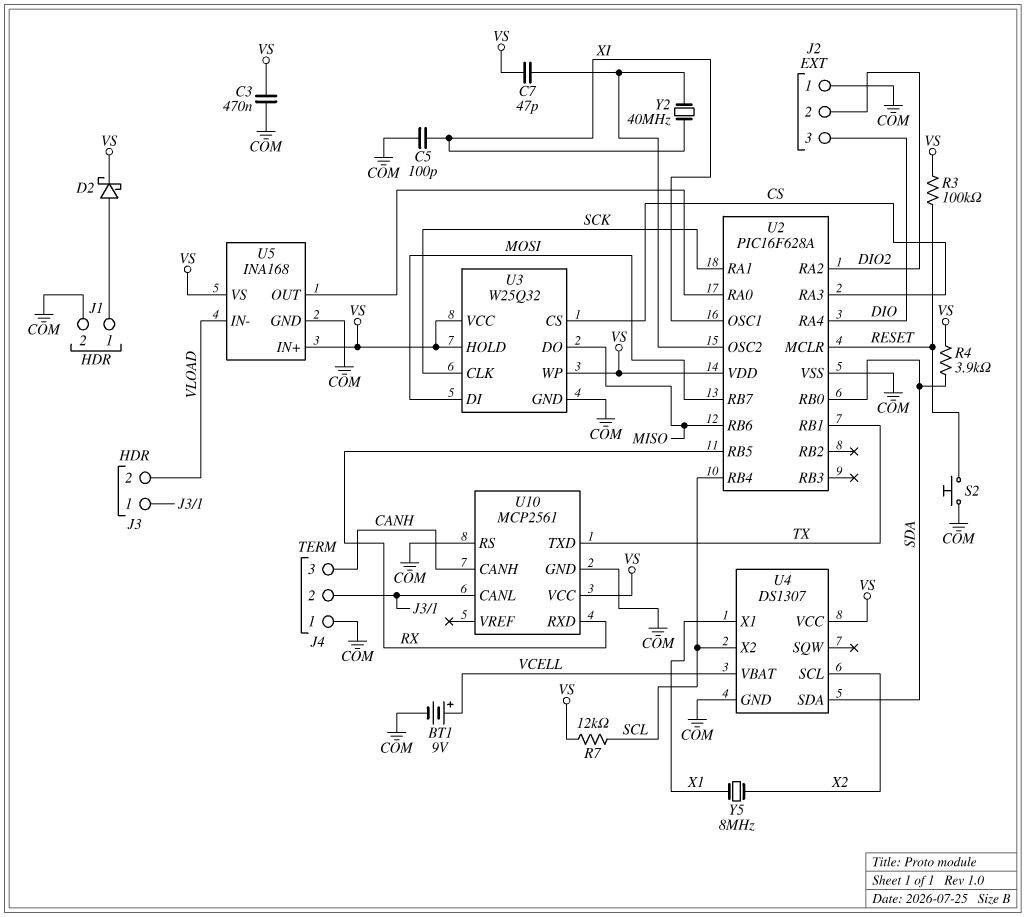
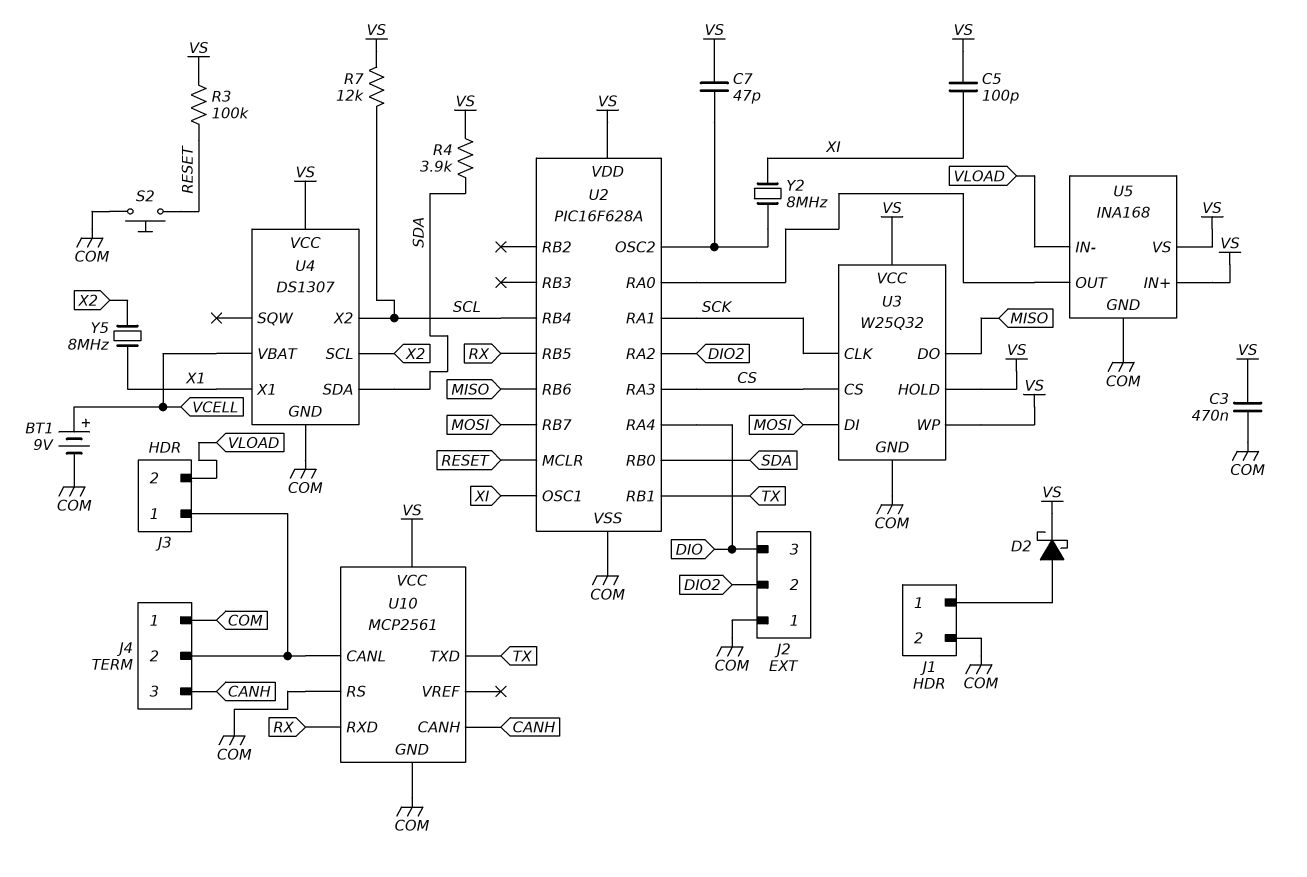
C5: 100pF (COM, XI) -> 100pF (VS, XI)
Y2: 40MHz (U2/OSC2, XI) -> 8MHz (U2/OSC2, XI)

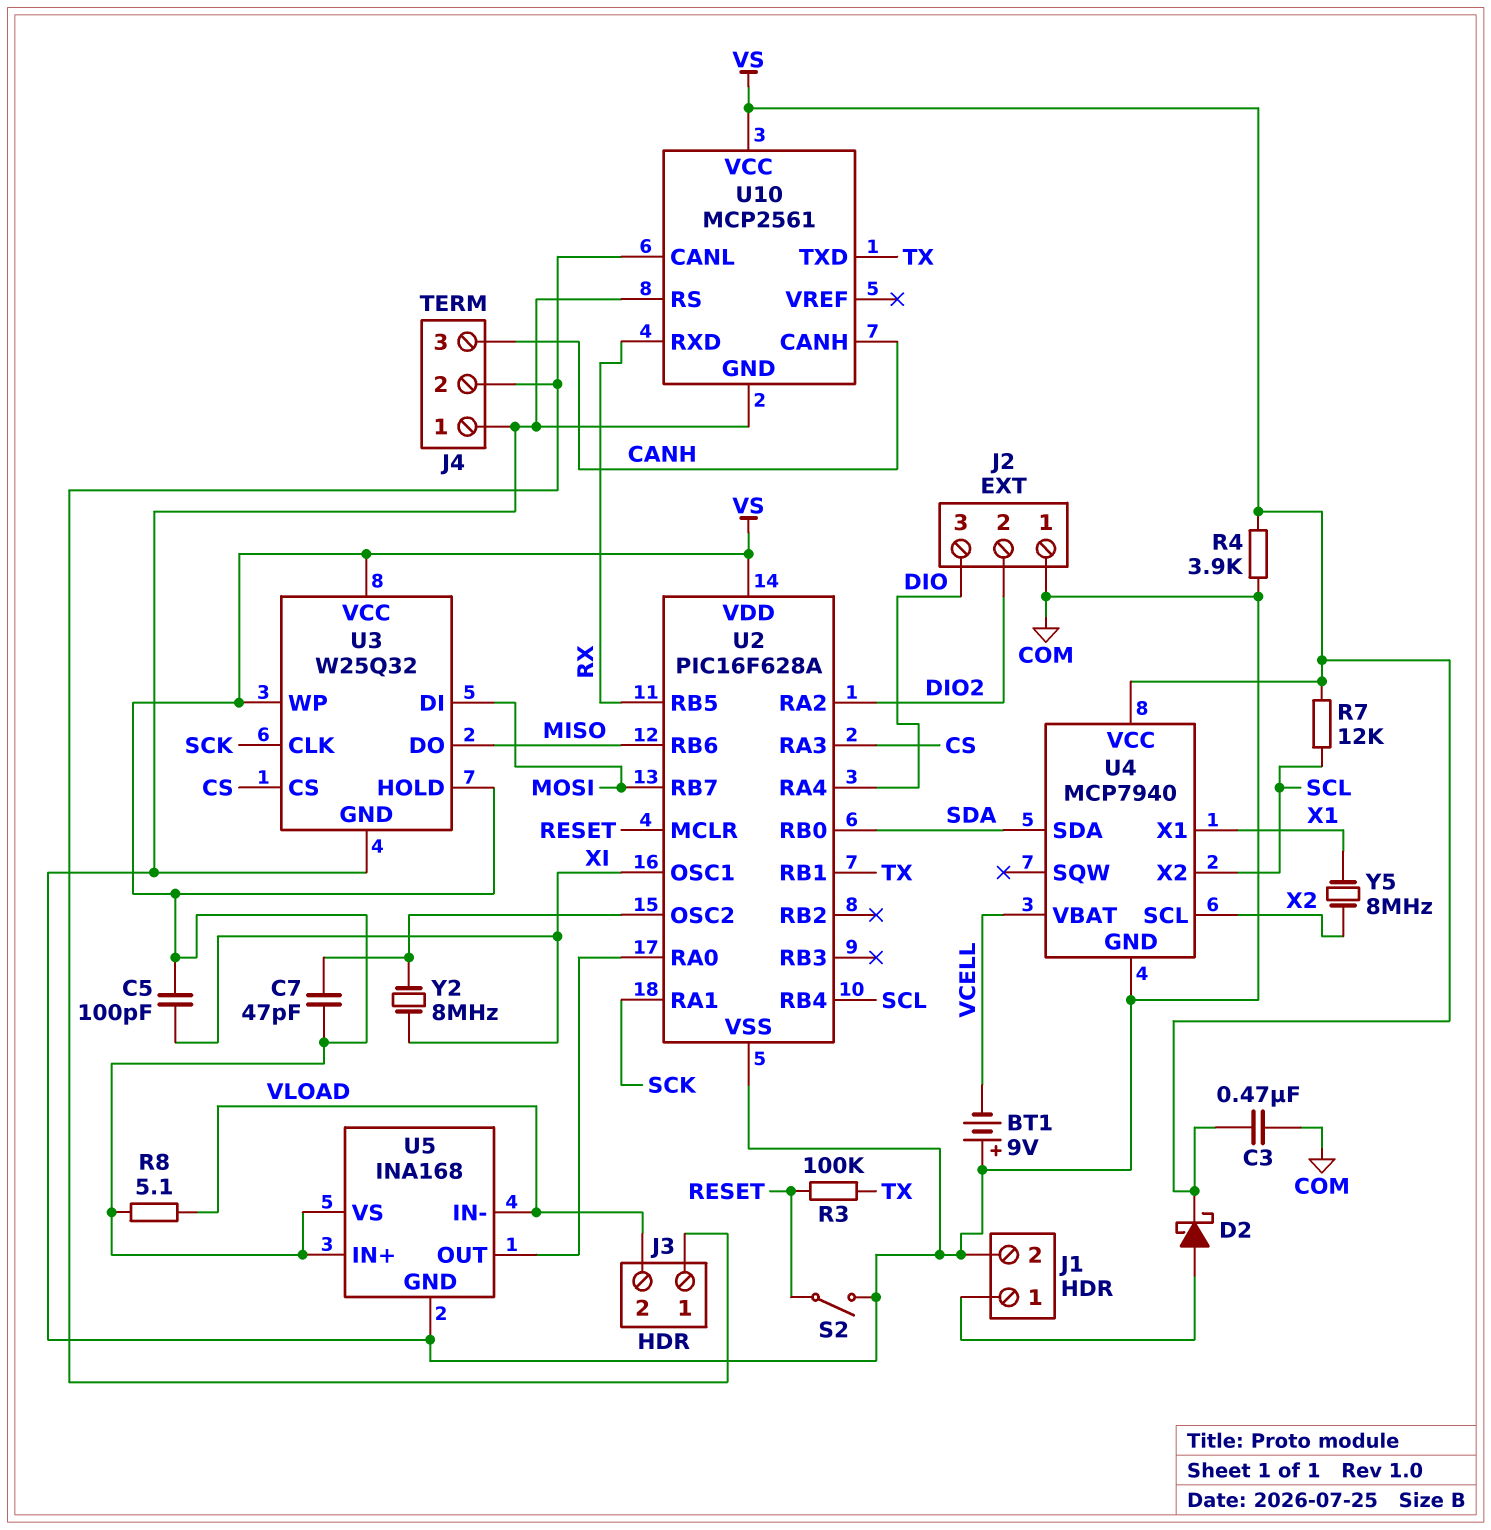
BT1: 9V (plus VCELL, minus COM) -> 9V (plus COM, minus VCELL)
R3: 100k (RESET, VS) -> 100k (RESET, TX)
R4: 3.9k (SDA, VS) -> 3.9k (COM, VS)
R8: none -> 5.1 (VLOAD, VS)
S2: button (COM, RESET) -> switch (COM, RESET)
U4: DS1307 -> MCP7940

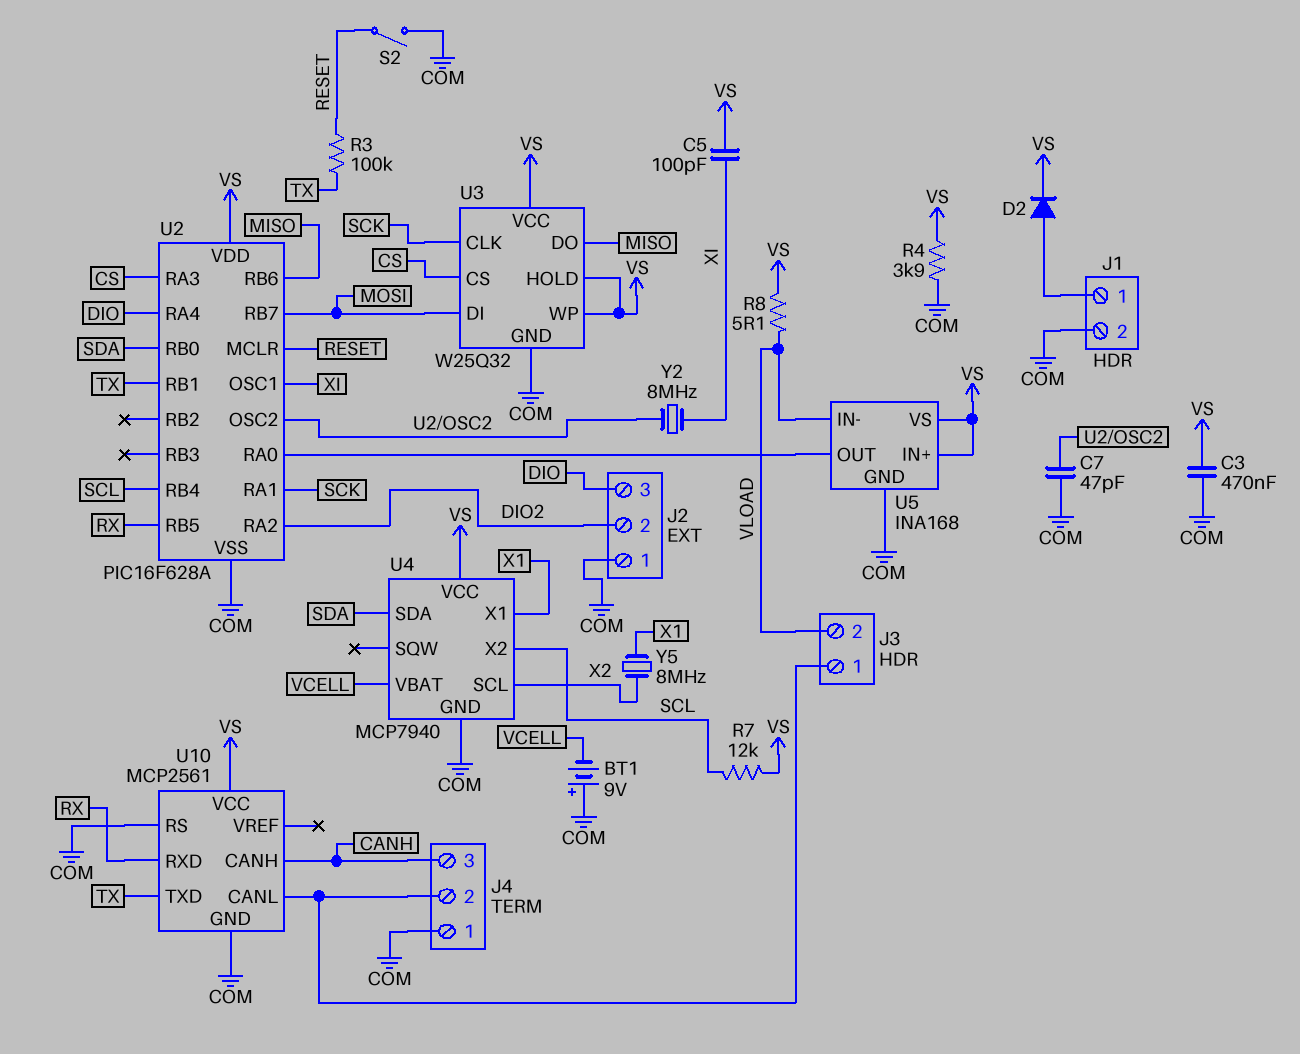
C7: 47pF (U2/OSC2, VS) -> 47pF (COM, U2/OSC2)
D2: schottky (A J1/1, K VS) -> diode (A J1/1, K VS)

